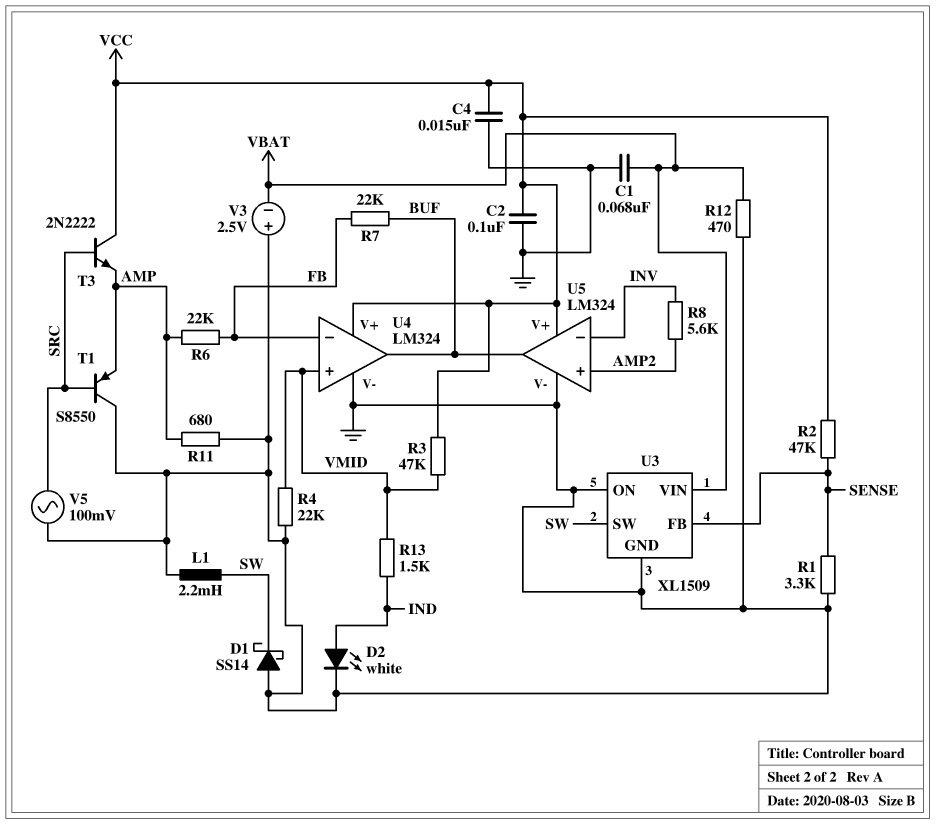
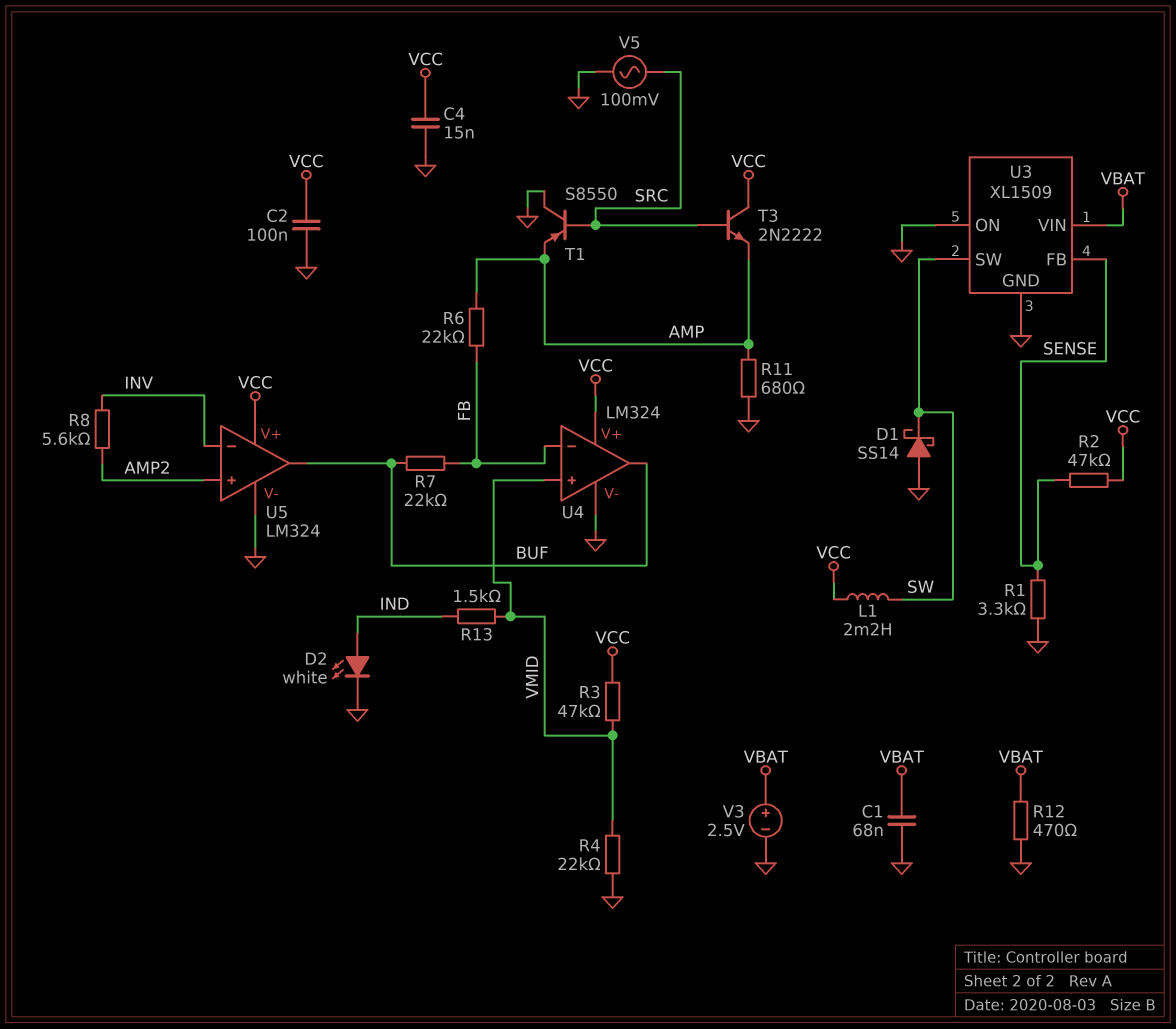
L1: 2.2mH (GND, SW) -> 2.2mH (SW, VCC)
V3: 2.5V (plus GND, minus VBAT) -> 2.5V (plus VBAT, minus GND)

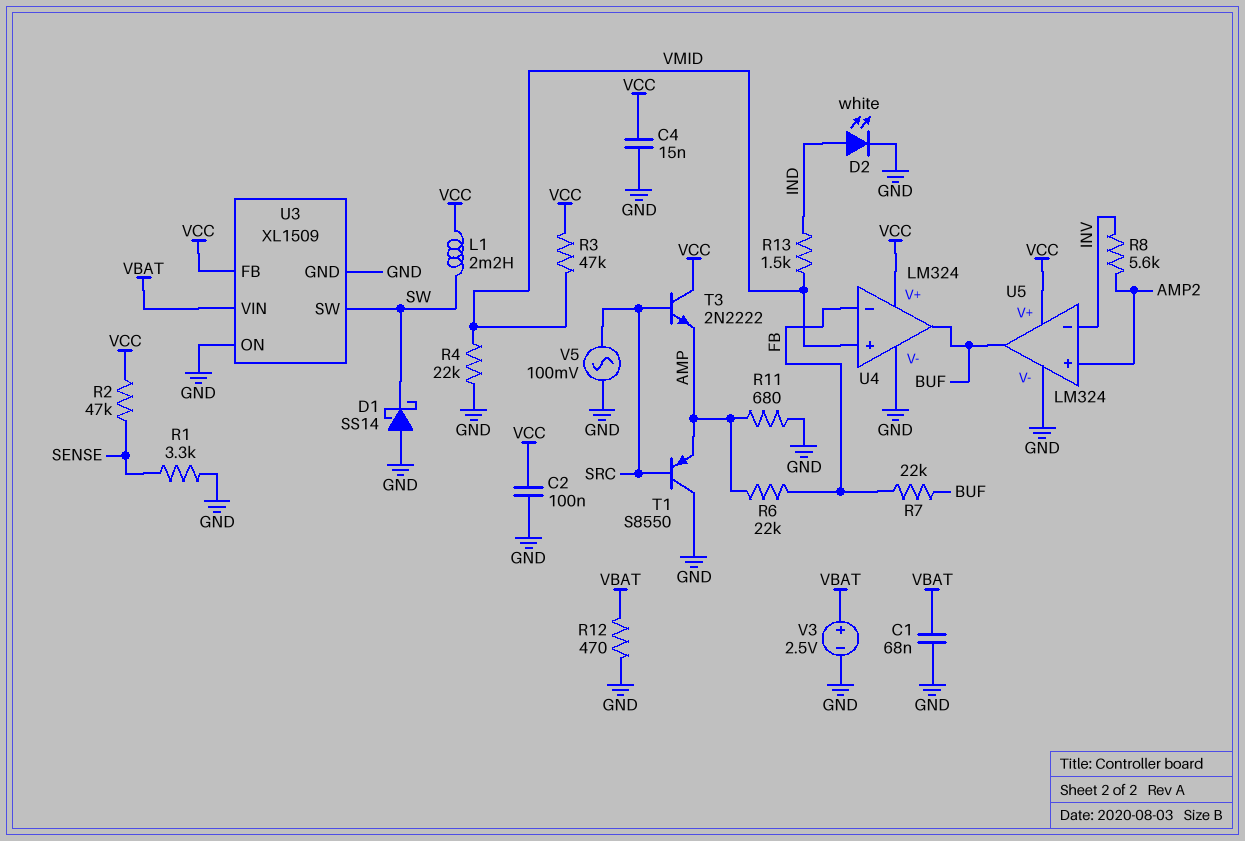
U3 pin FB: SENSE -> VCC

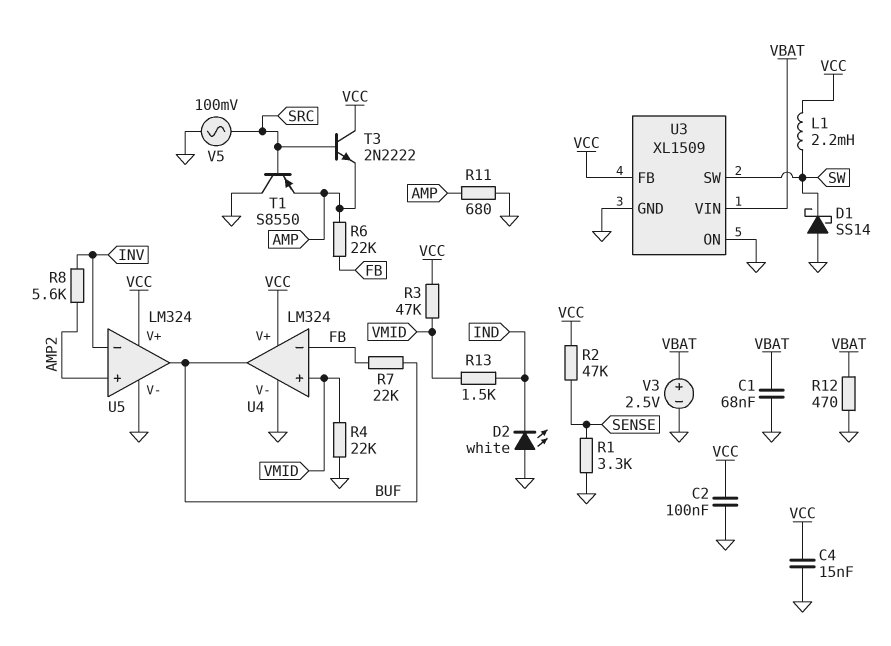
D2: LED white (A IND, K GND) -> LED white (A GND, K IND)

